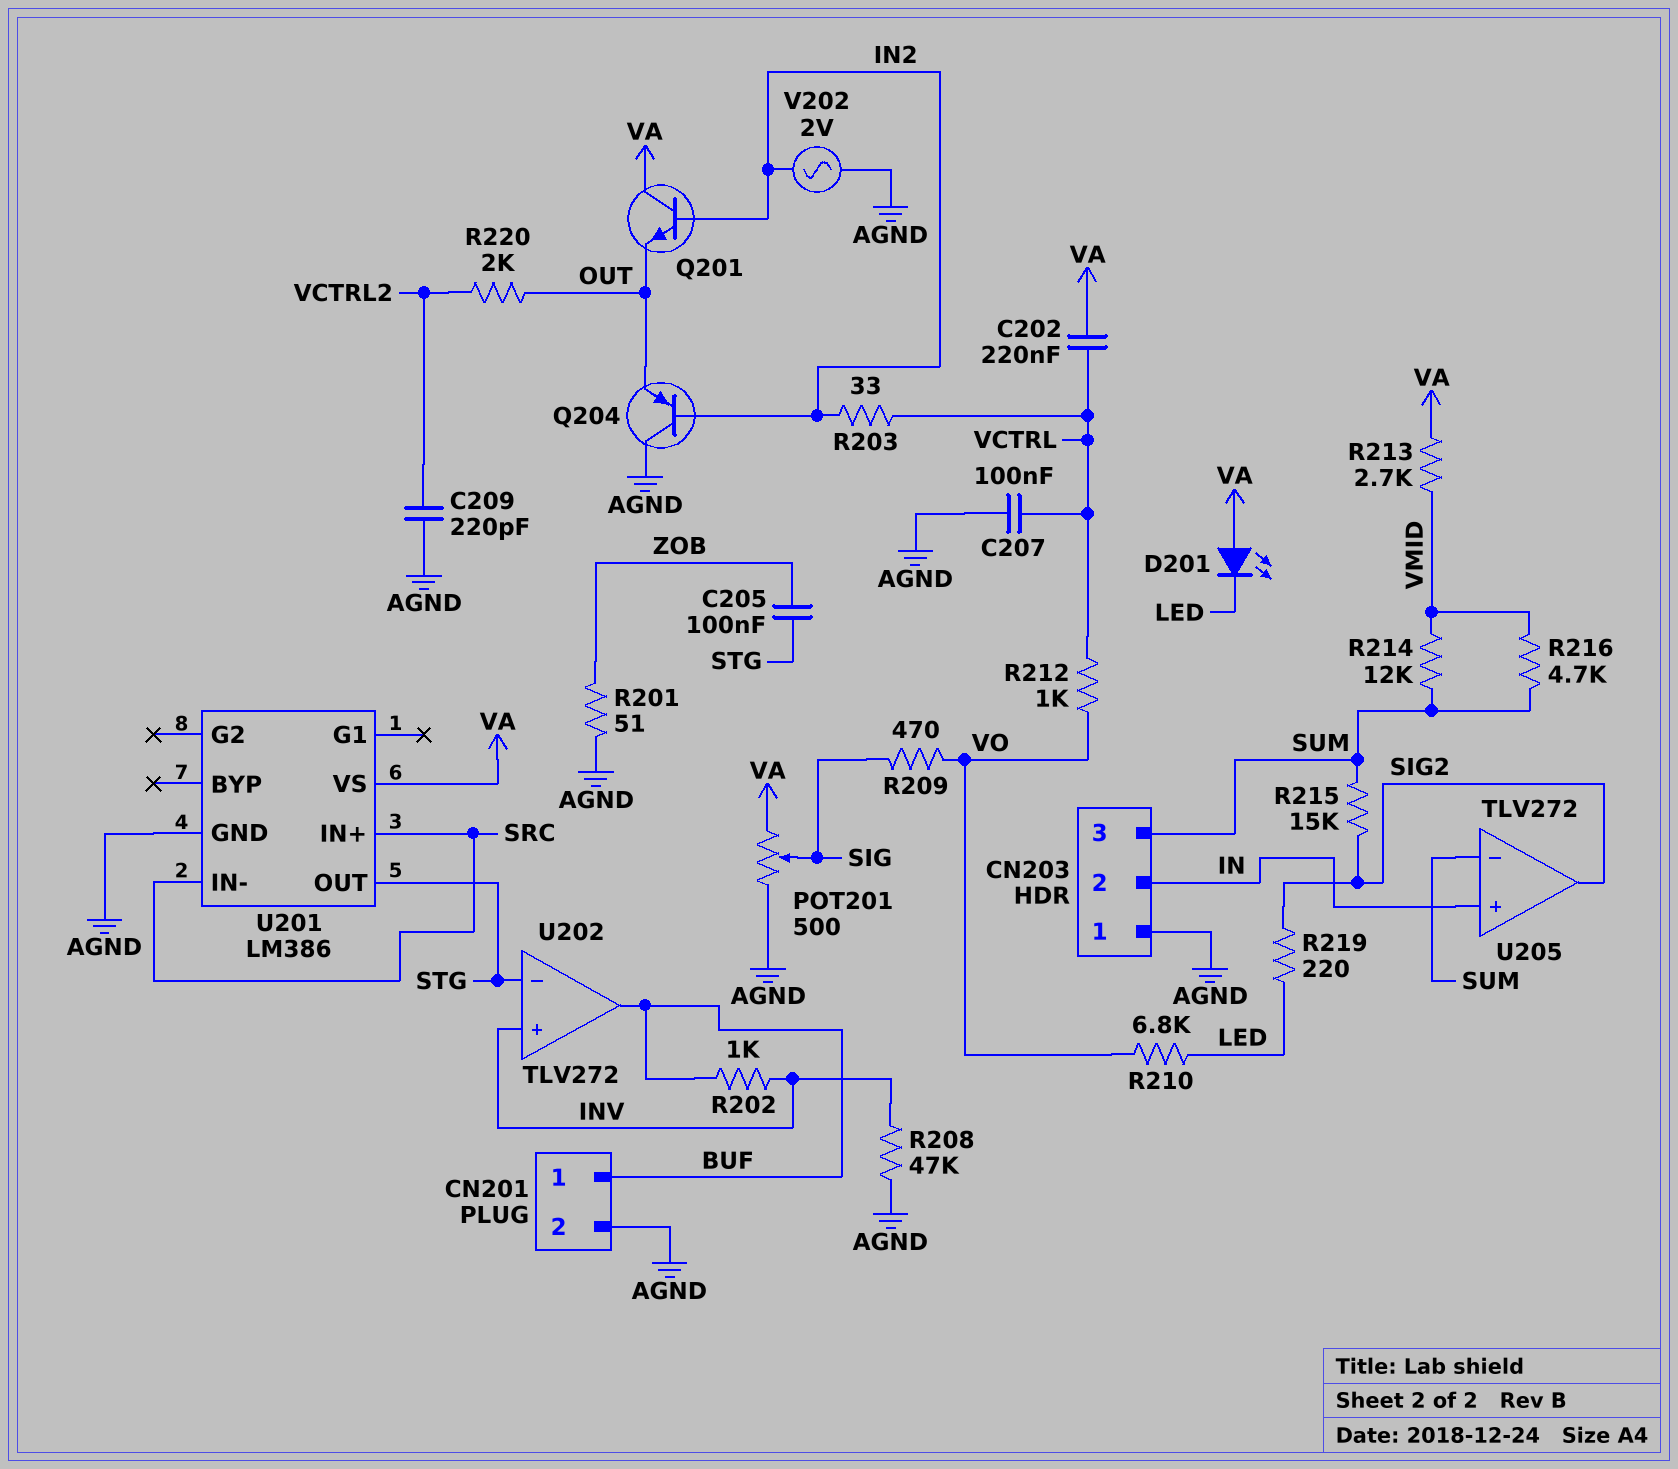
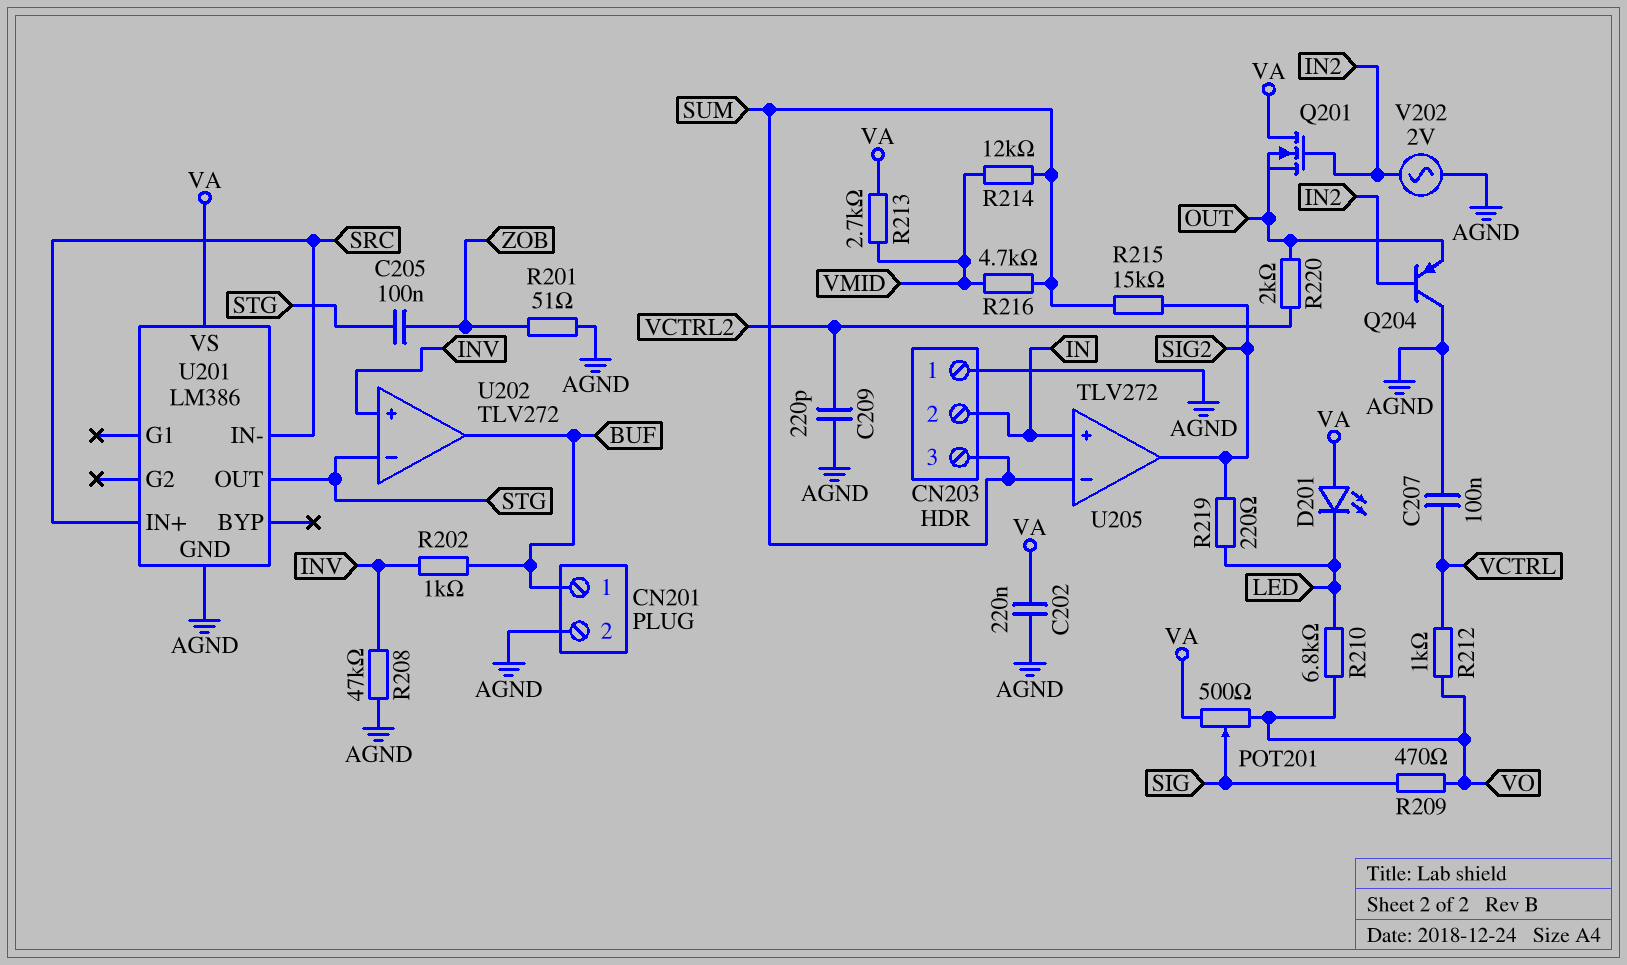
C202: 220nF (VA, VCTRL) -> 220nF (AGND, VA)
POT201: 500 (AGND, VA, wiper SIG) -> 500 (VA, VO, wiper SIG)
Q201: NPN (B IN2, C VA, E OUT) -> NMOS (G IN2, D VA, S OUT)
R203: 33 (IN2, VCTRL) -> none

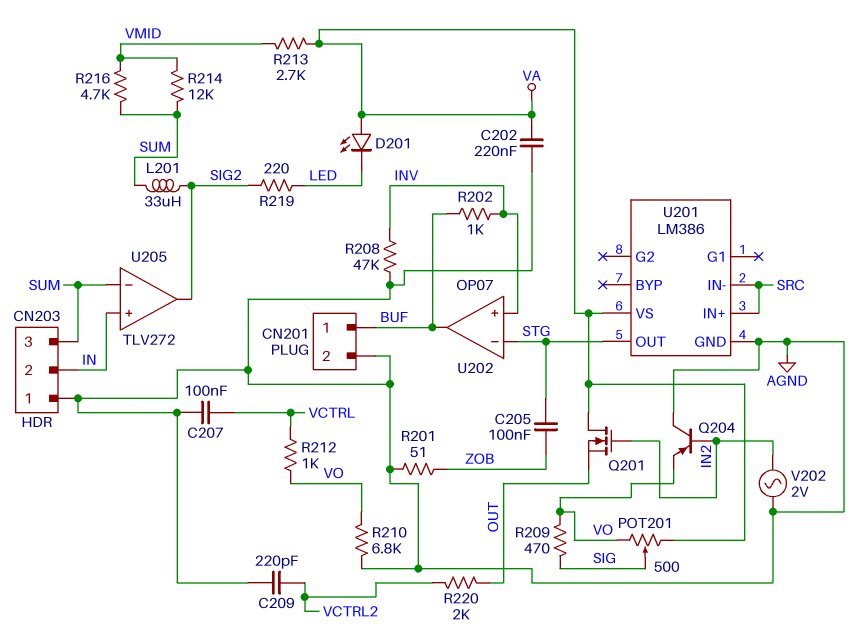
L201: none -> 33uH (SIG2, SUM)
Q204: PNP (B IN2, C AGND, E OUT) -> PNP (B IN2, C AGND, E VO)
R210: 6.8k (LED, VO) -> 6.8k (AGND, VO)
R215: 15k (SIG2, SUM) -> none
U202: TLV272 -> OP07

